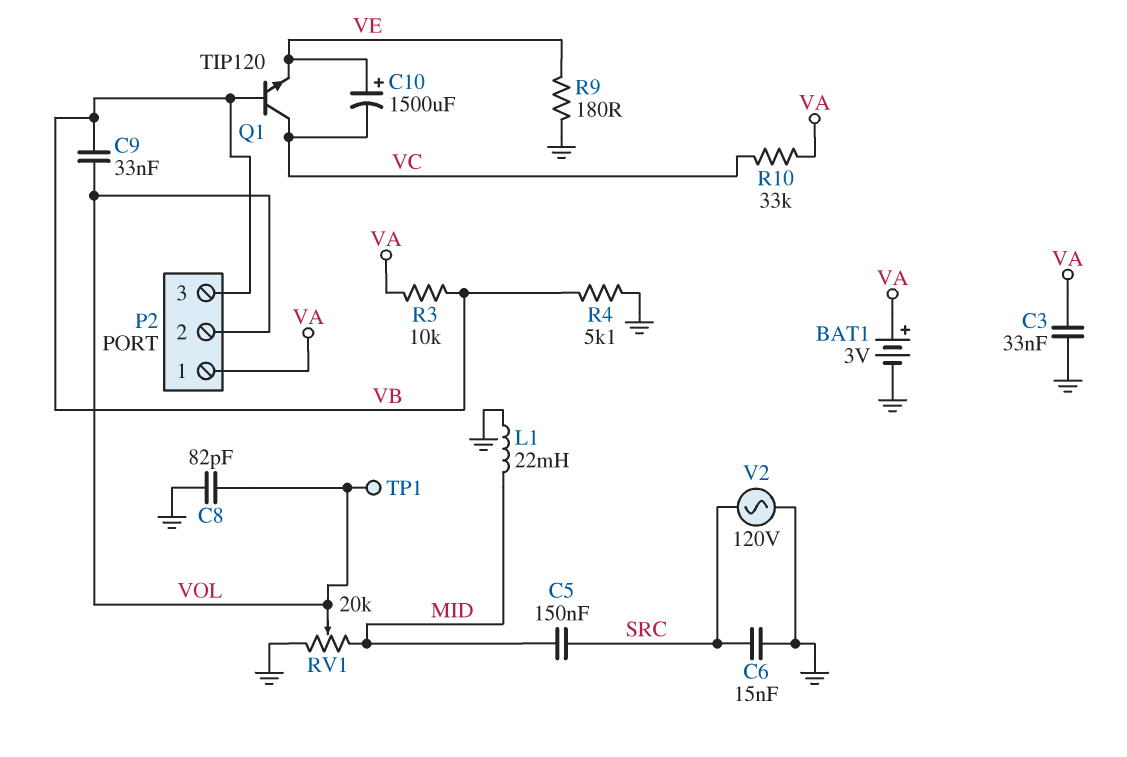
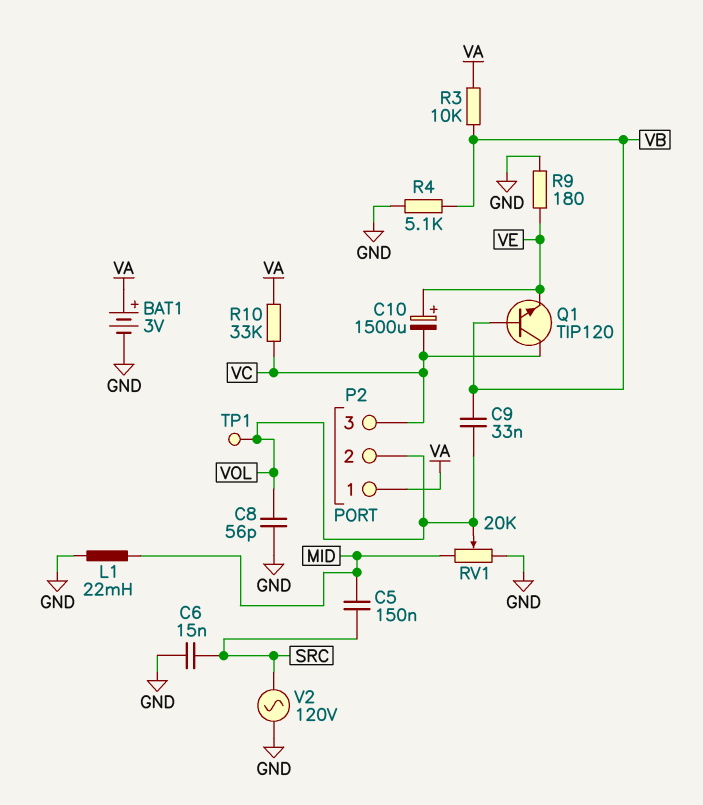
C3: 33nF (GND, VA) -> none
C8: 82pF (GND, VOL) -> 56pF (GND, VOL)
P2 pin 3: VB -> VC

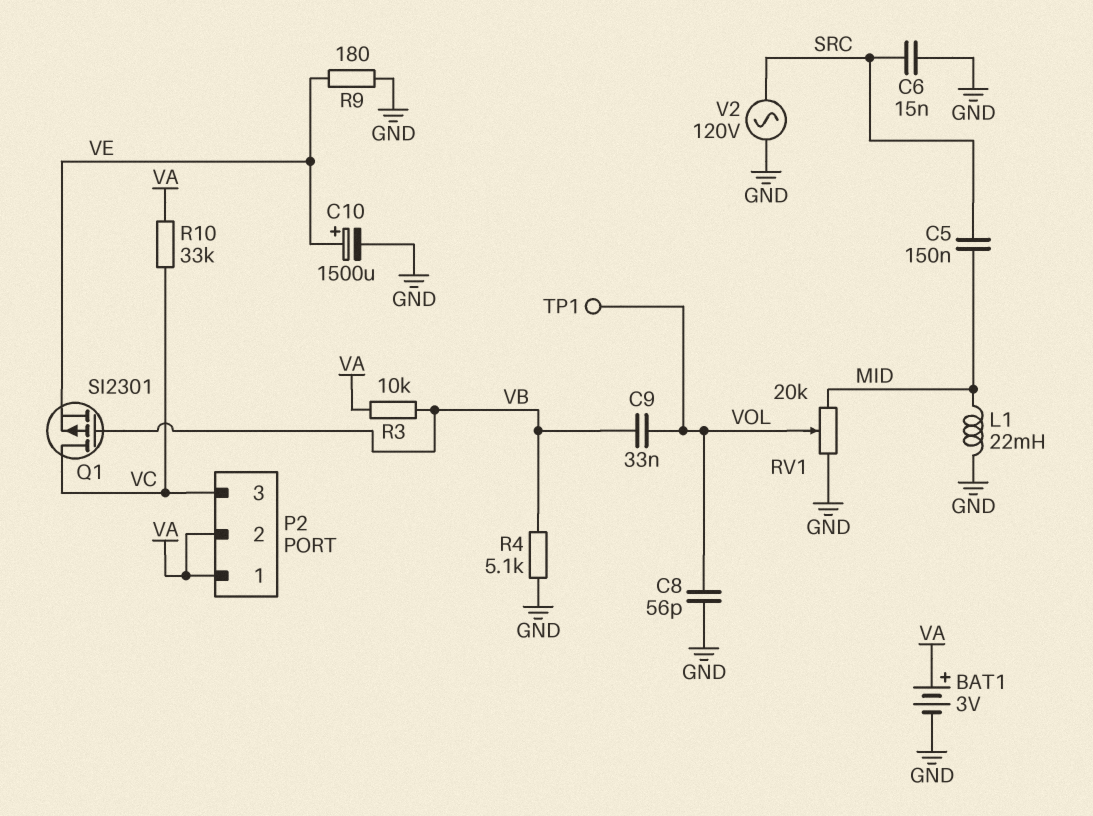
C10: 1500uF (plus VE, minus VC) -> 1500uF (plus VE, minus GND)
P2 pin 2: VOL -> VA
Q1: NPN TIP120 (B VB, C VC, E VE) -> PMOS SI2301 (G VB, D VC, S VE)

